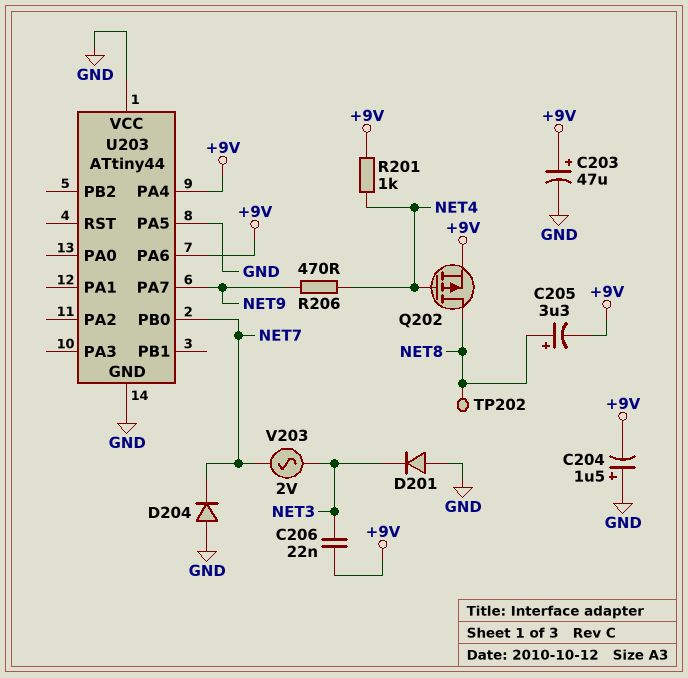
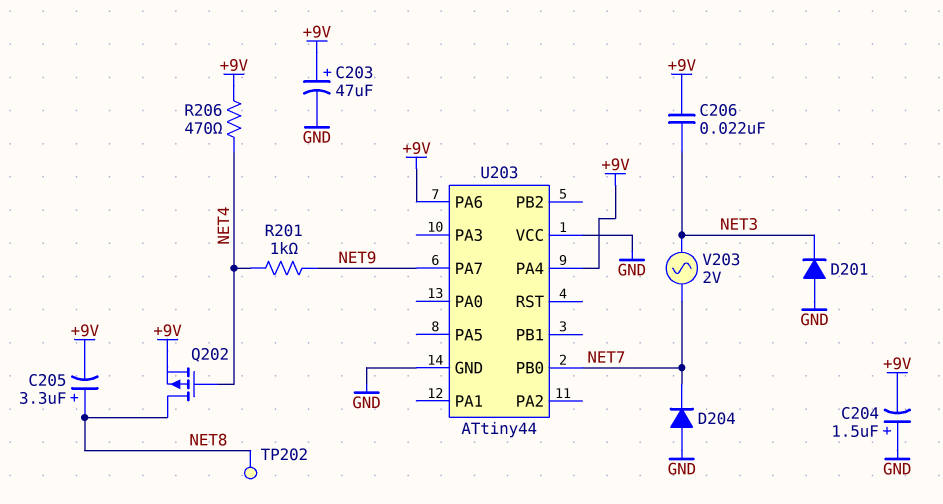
R201: 1k (+9V, NET4) -> 1k (NET4, NET9)
R206: 470 (NET4, NET9) -> 470 (+9V, NET4)
U203 pin PA5: GND -> none

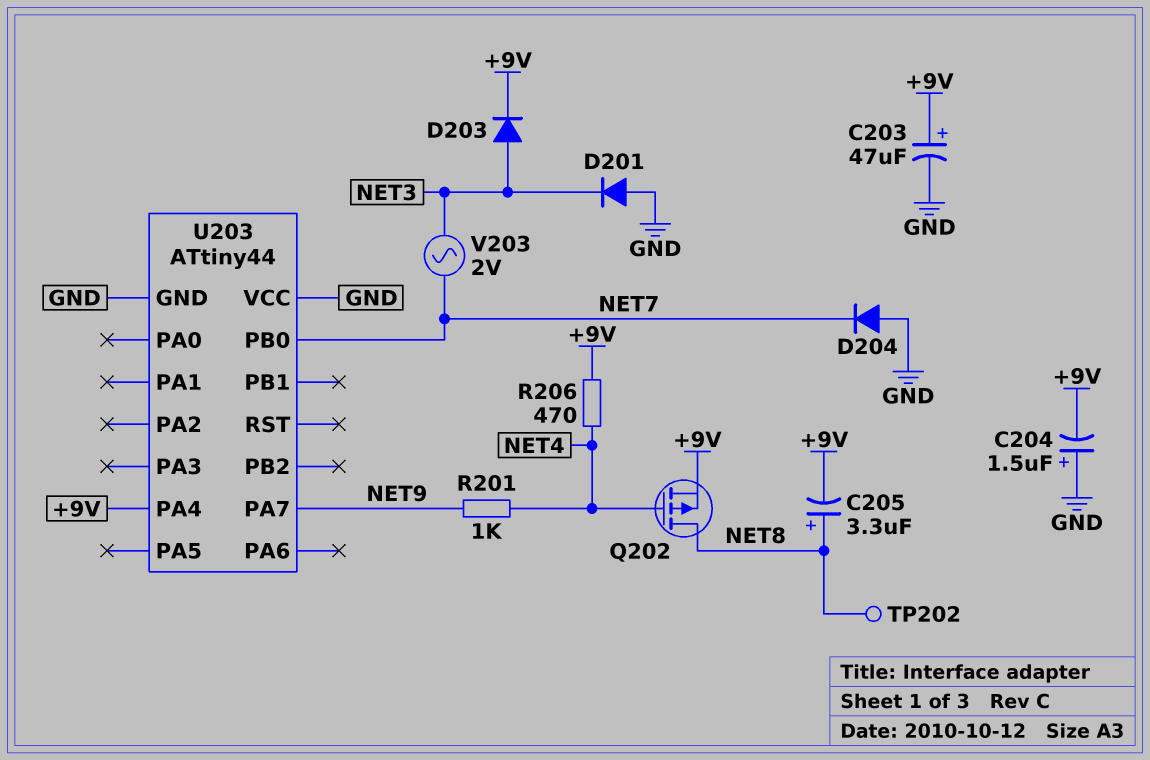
C206: 22nF (+9V, NET3) -> none
D203: none -> diode (A NET3, K +9V)
U203 pin PA6: +9V -> none

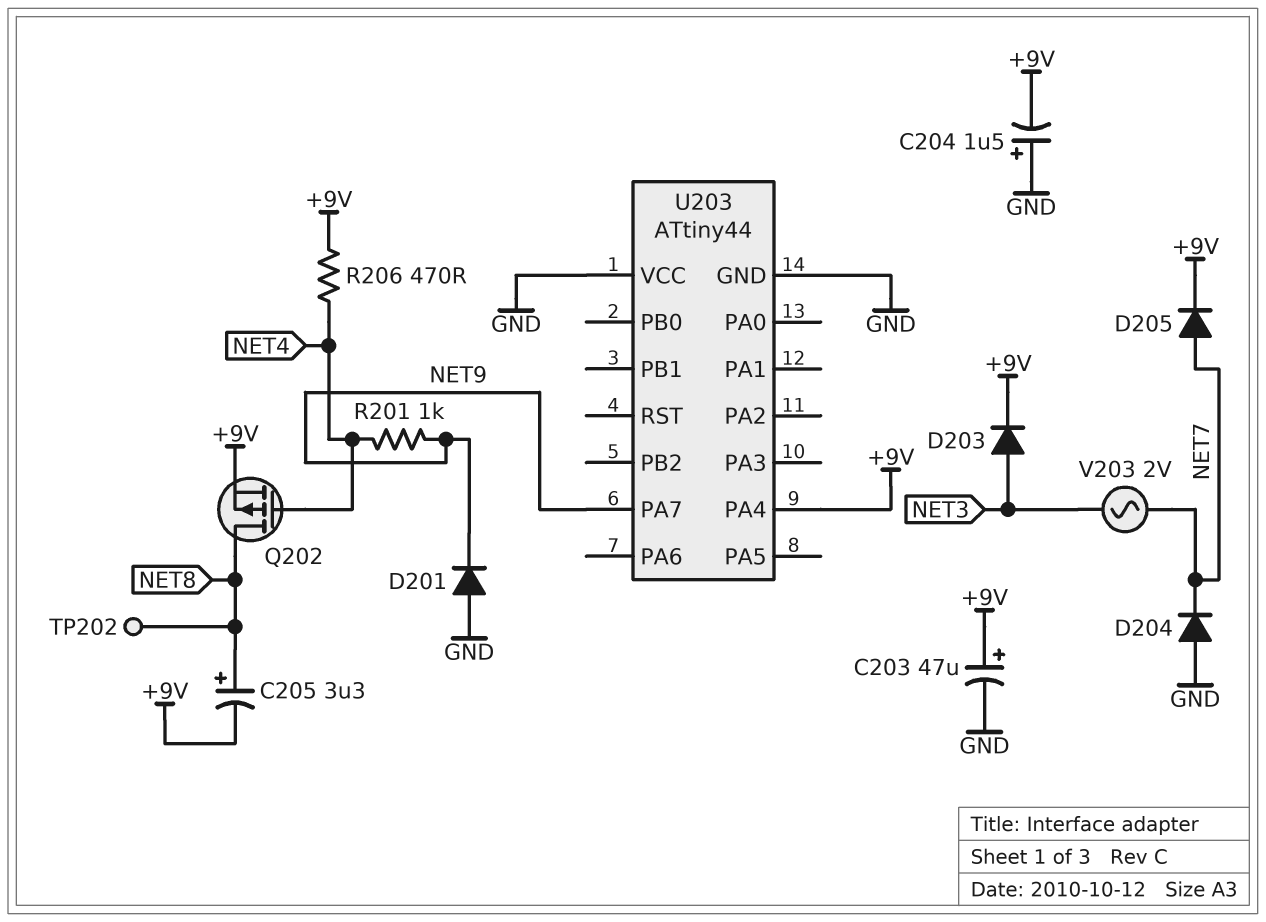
D201: diode (A GND, K NET3) -> diode (A GND, K NET9)
D205: none -> diode (A NET7, K +9V)
U203 pin PB0: NET7 -> none

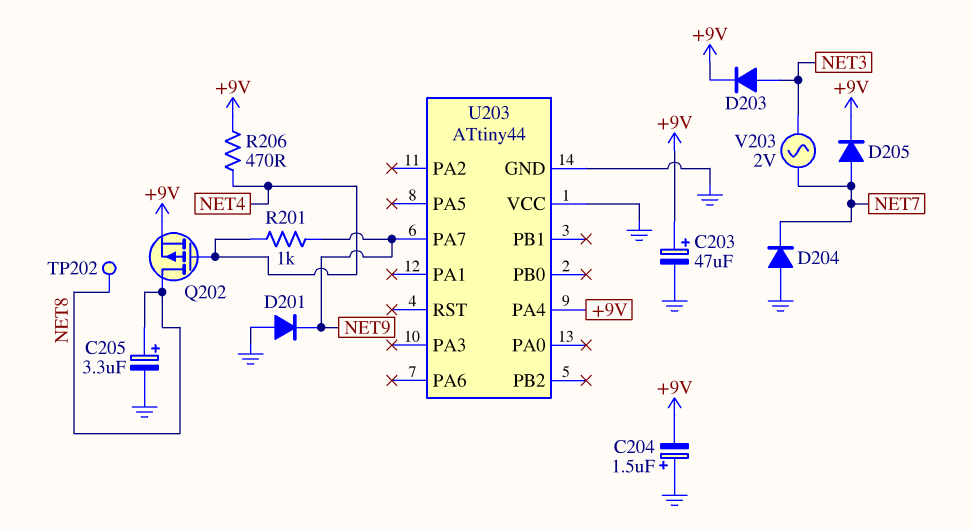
C205: 3.3uF (plus NET8, minus +9V) -> 3.3uF (plus NET8, minus GND)

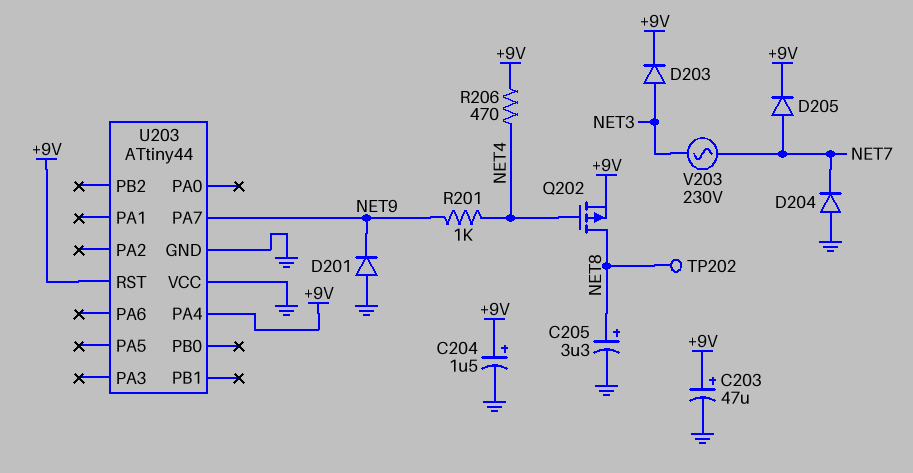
C204: 1.5uF (plus GND, minus +9V) -> 1.5uF (plus +9V, minus GND)
U203 pin RST: none -> +9V
V203: AC 2V (NET3, NET7) -> AC 230V (NET3, NET7)

